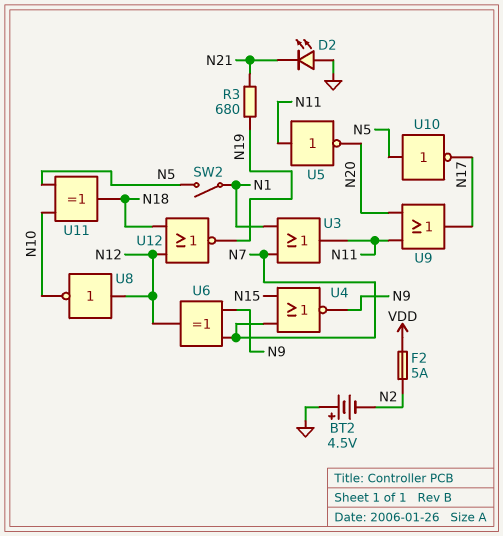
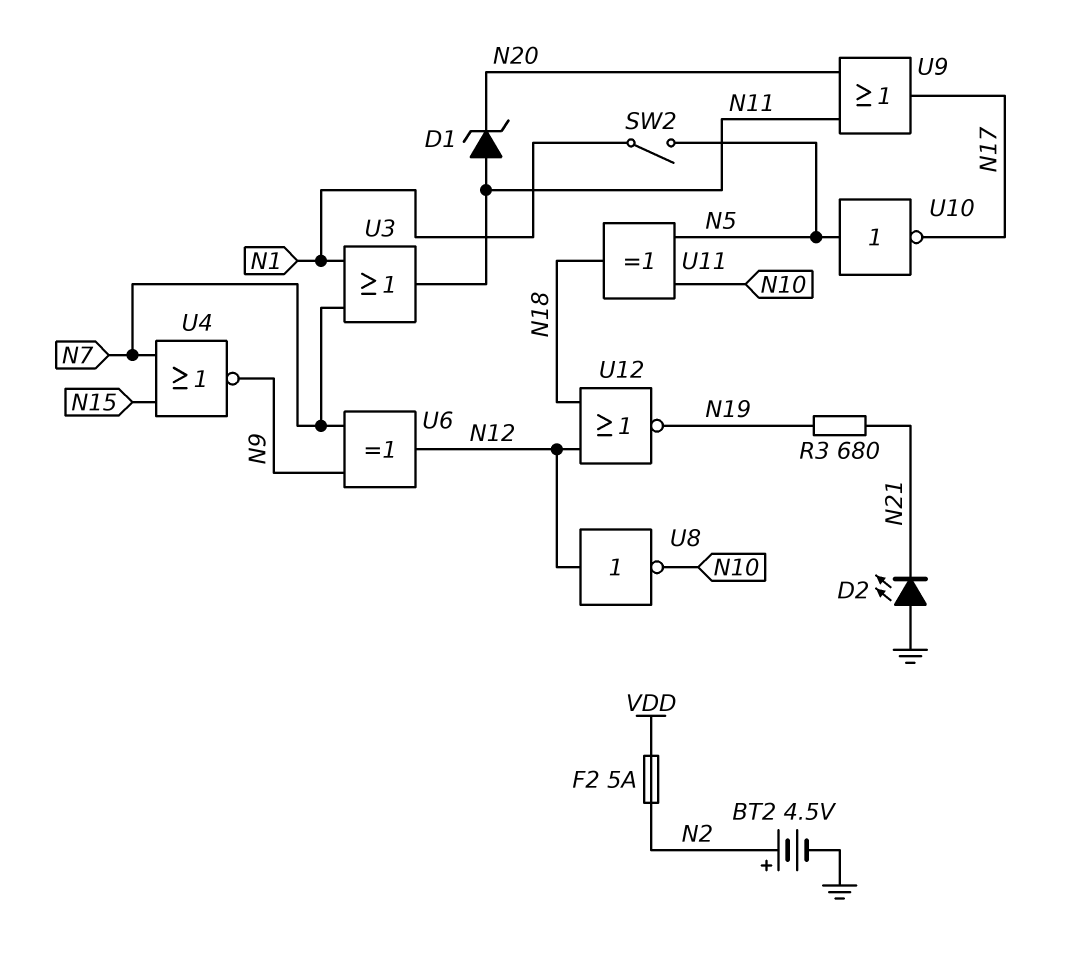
BT2: 4.5V (plus GND, minus N2) -> 4.5V (plus N2, minus GND)
D1: none -> zener (A N11, K N20)
U5: NOT (in N11, out N20) -> none

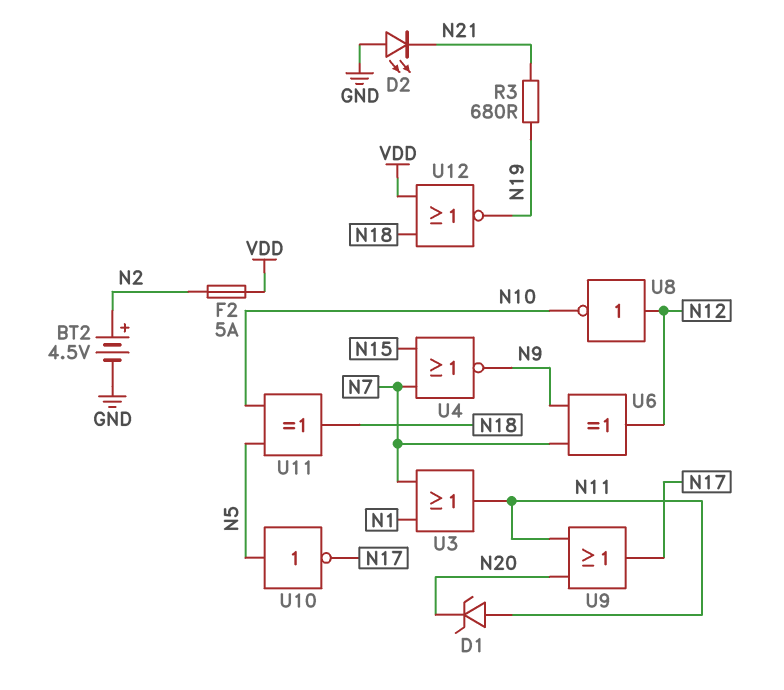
SW2: switch (N1, N5) -> none
U12: NOR (in N12, in N18, out N19) -> NOR (in N18, in VDD, out N19)

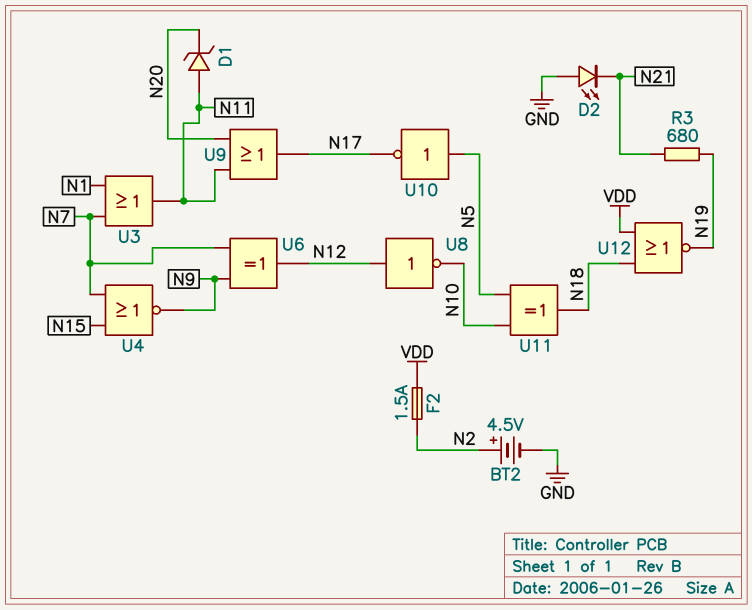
F2: 5A (N2, VDD) -> 1.5A (N2, VDD)

